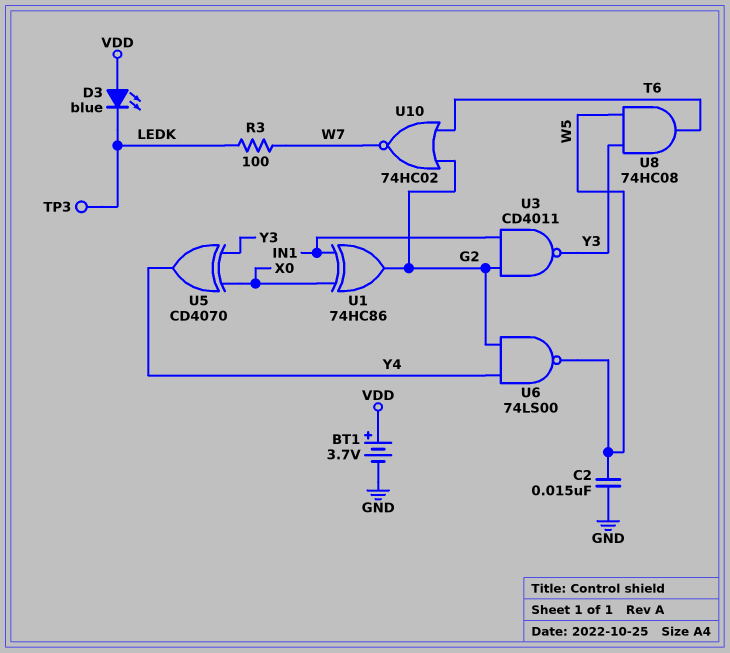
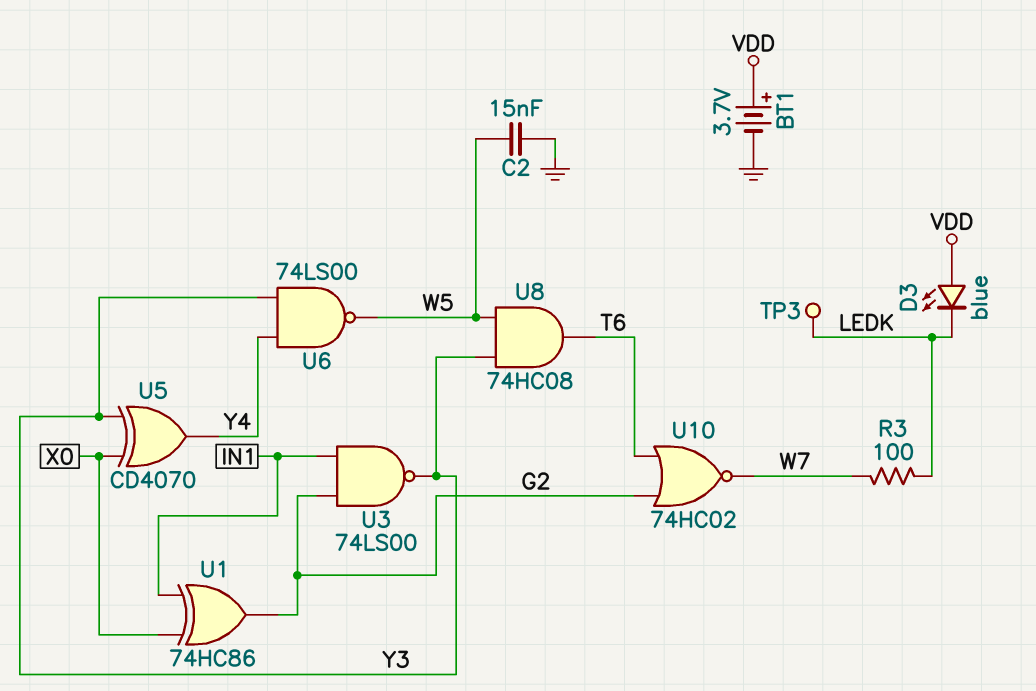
U3: NAND CD4011 (in G2, in IN1, out Y3) -> NAND 74LS00 (in G2, in IN1, out Y3)
U6: NAND 74LS00 (in G2, in Y4, out W5) -> NAND 74LS00 (in Y3, in Y4, out W5)

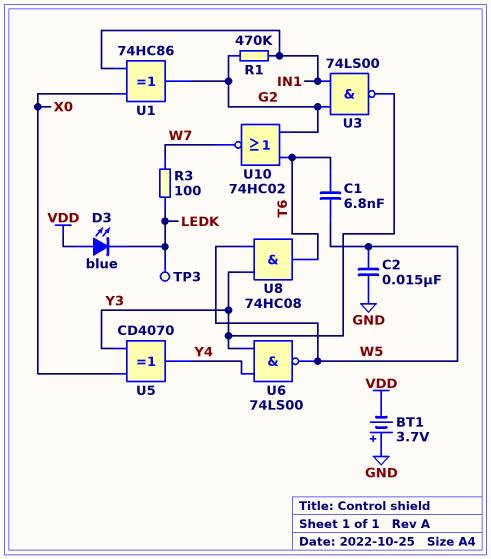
BT1: 3.7V (plus VDD, minus GND) -> 3.7V (plus GND, minus VDD)
C1: none -> 6.8nF (T6, W5)
R1: none -> 470k (G2, IN1)

